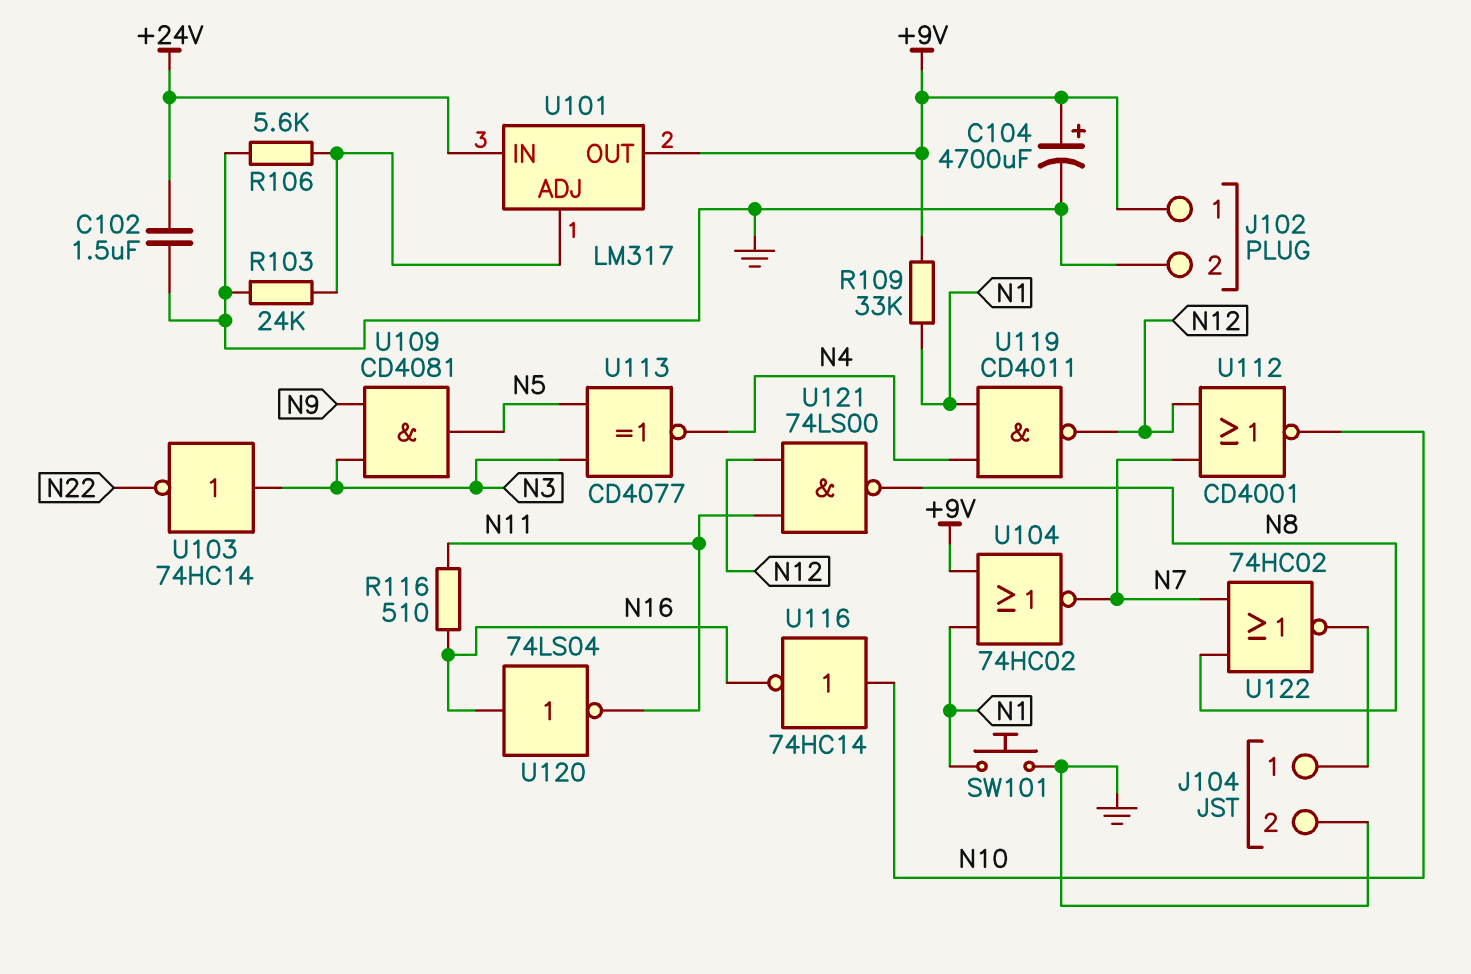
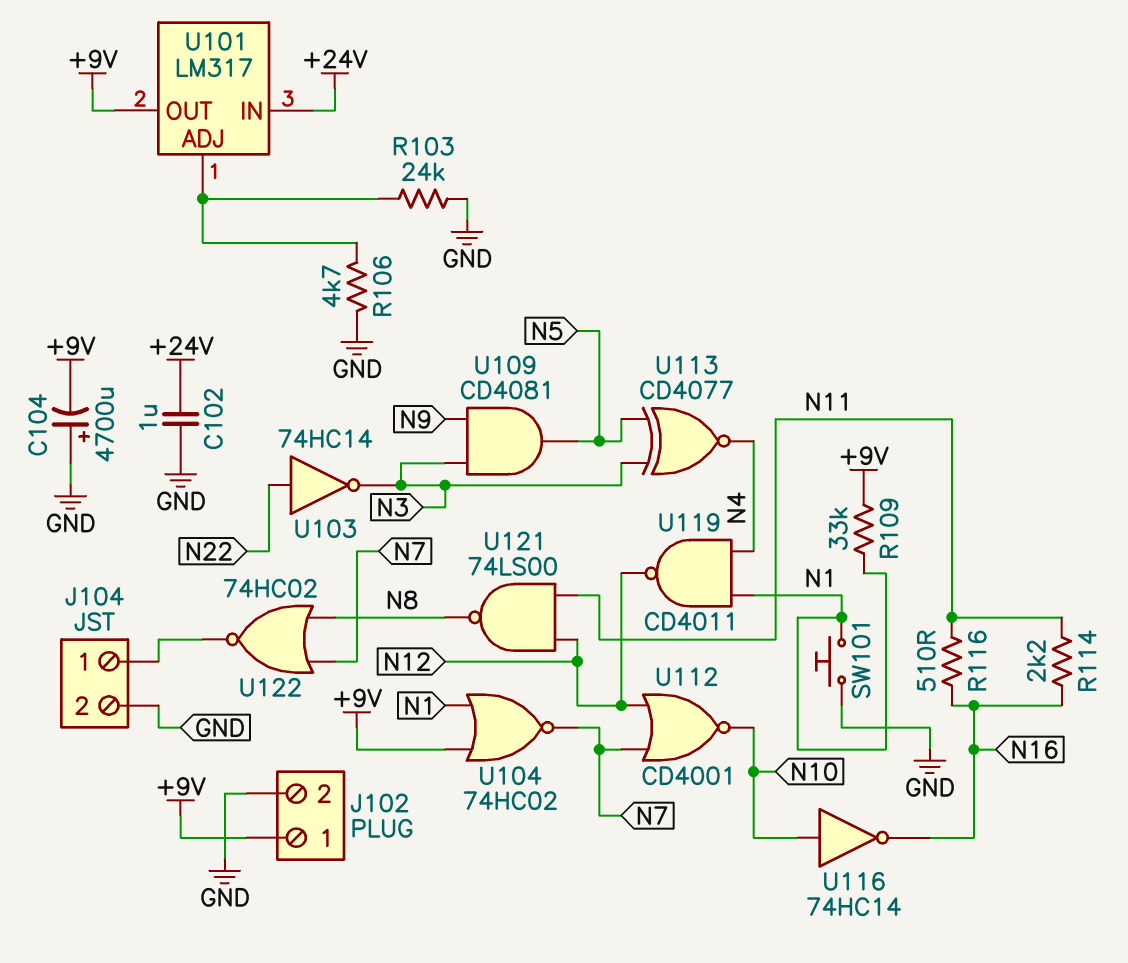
C102: 1.5uF (+24V, GND) -> 1uF (+24V, GND)
C104: 4700uF (plus +9V, minus GND) -> 4700uF (plus GND, minus +9V)
R106: 5.6k (GND, U101/ADJ) -> 4.7k (GND, U101/ADJ)
R114: none -> 2.2k (N11, N16)
U103: NOT 74HC14 (in N3, out N22) -> NOT 74HC14 (in N22, out N3)
U120: NOT 74LS04 (in N16, out N11) -> none

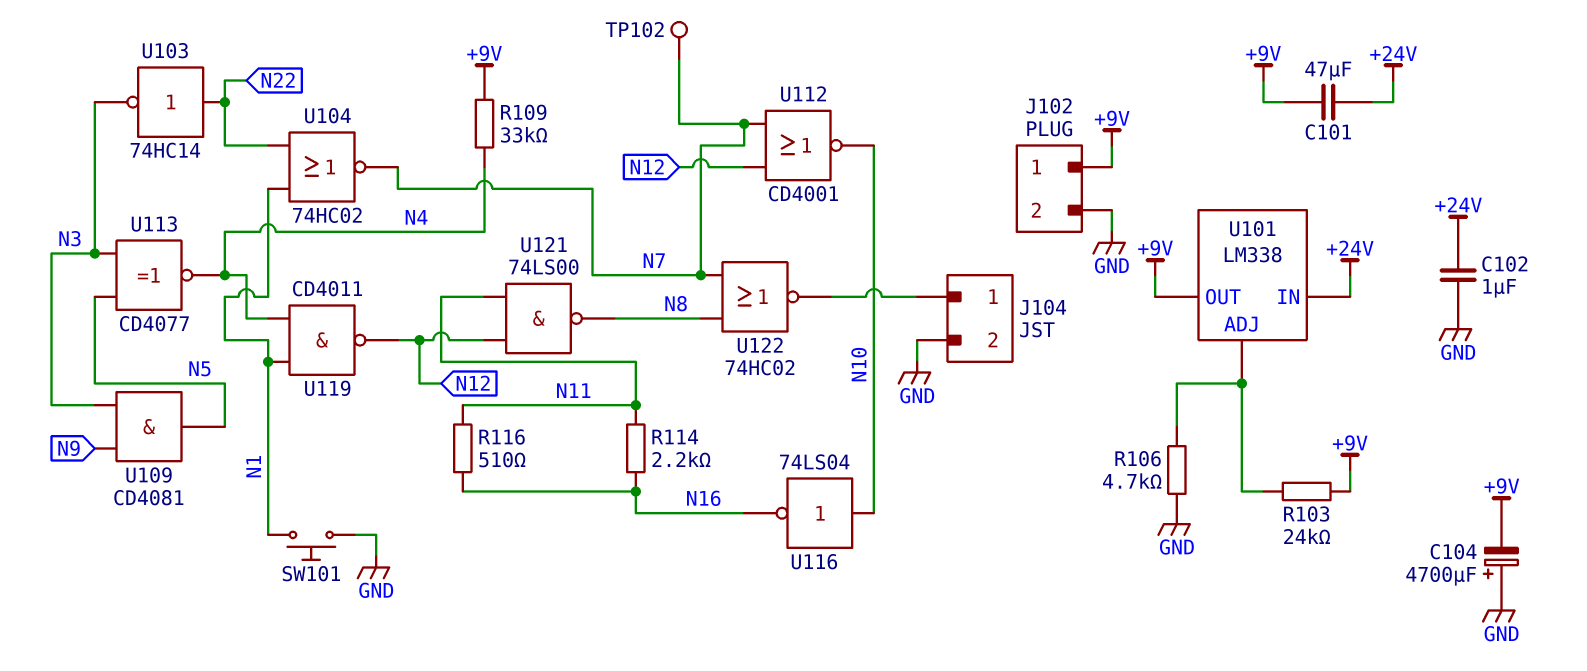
C101: none -> 47uF (+9V, +24V)
R103: 24k (GND, U101/ADJ) -> 24k (+9V, U101/ADJ)
R109: 33k (+9V, N1) -> 33k (+9V, N4)
TP102: none -> test point (N7)
U101: LM317 -> LM338
U104: NOR 74HC02 (in +9V, in N1, out N7) -> NOR 74HC02 (in N1, in N22, out N7)
U116: NOT 74HC14 (in N10, out N16) -> NOT 74LS04 (in N10, out N16)

